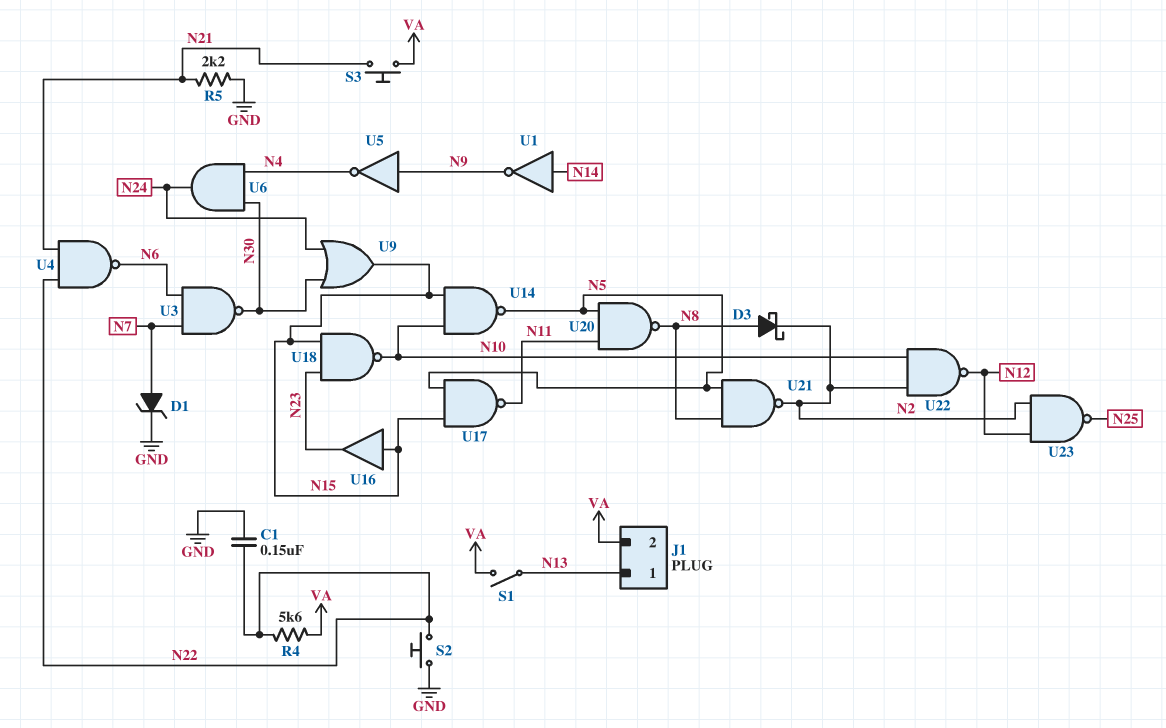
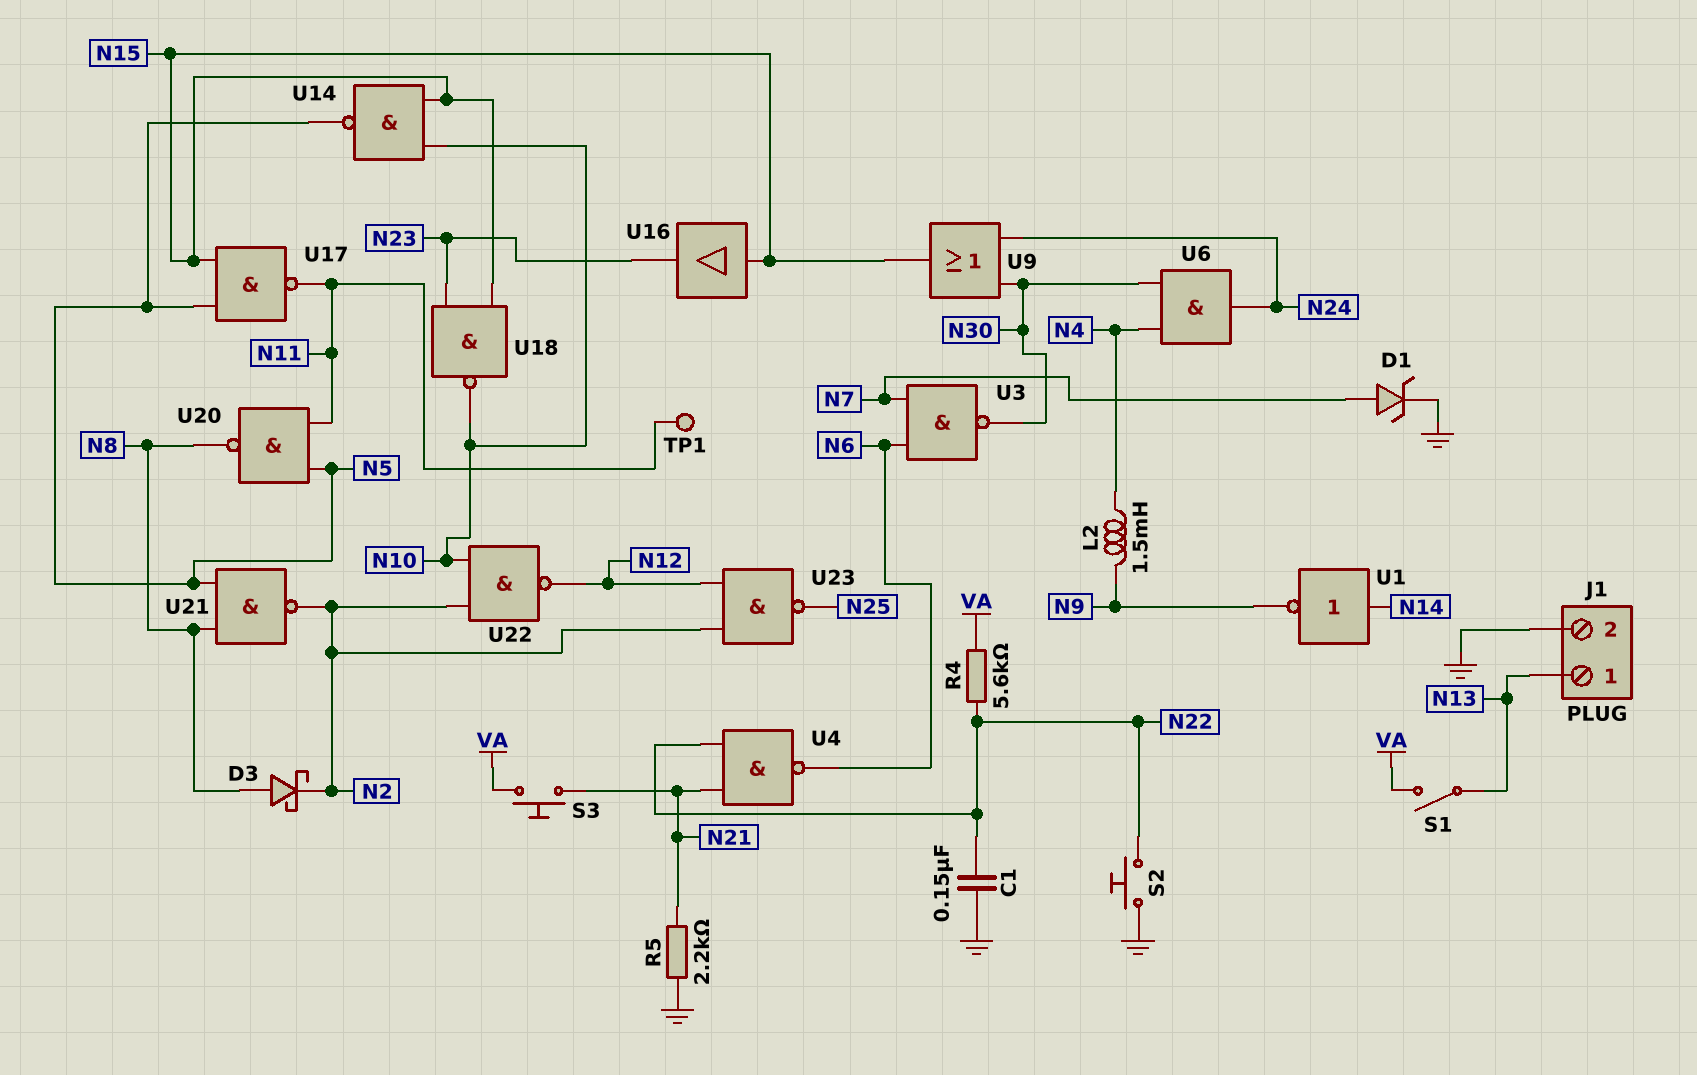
J1 pin 2: VA -> GND
L2: none -> 1.5mH (N4, N9)
TP1: none -> test point (N11)
U5: NOT (in N9, out N4) -> none

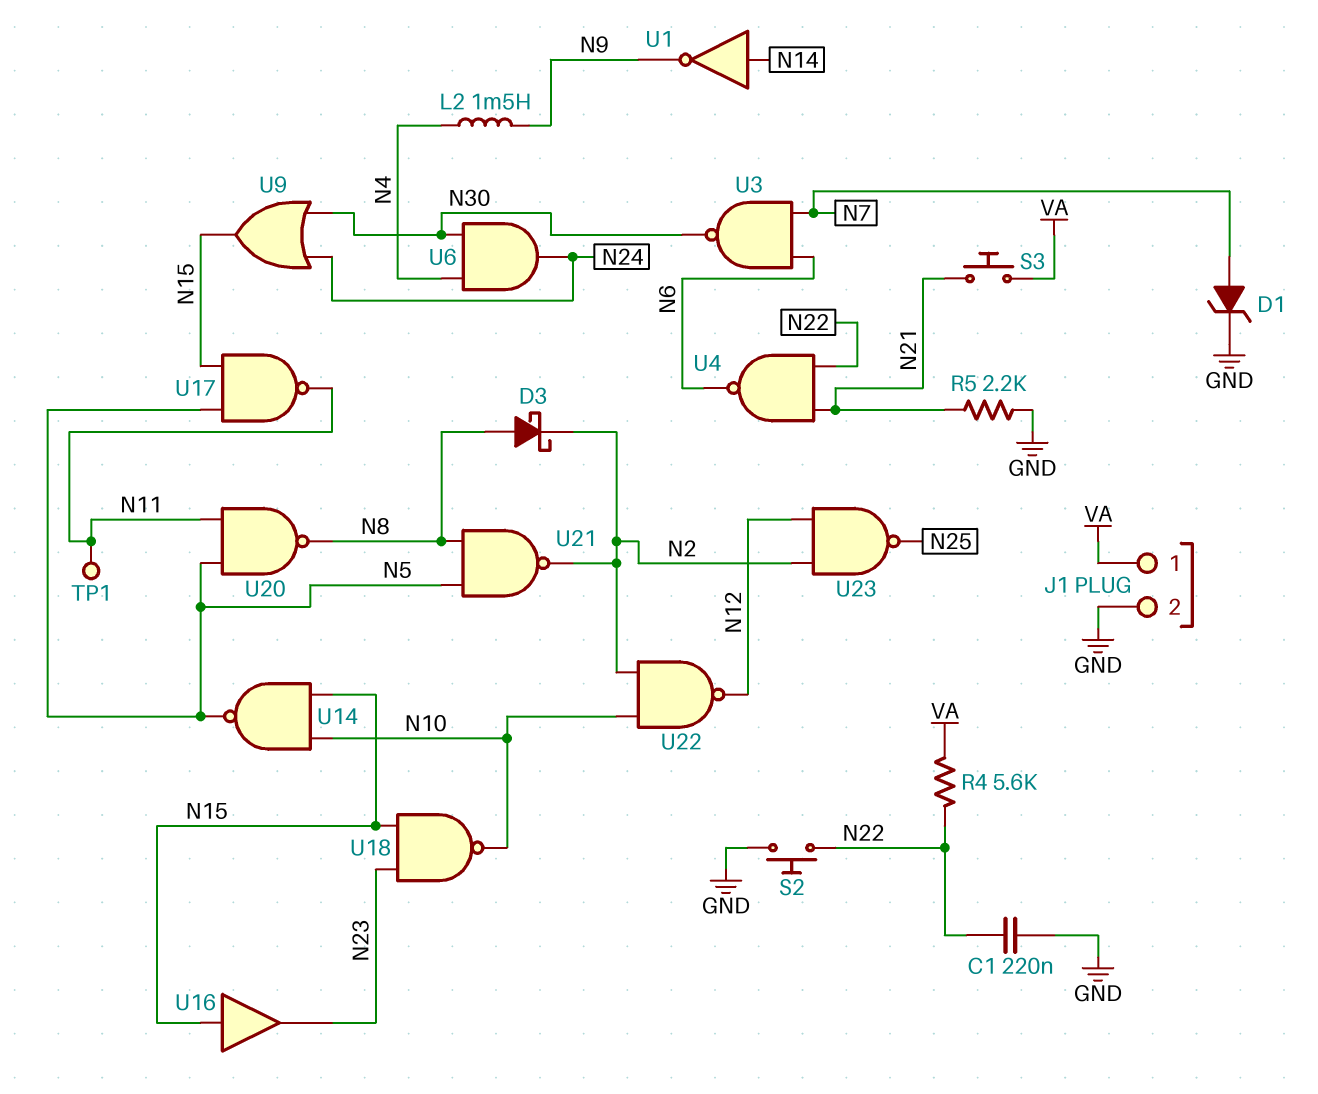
C1: 150nF (GND, N22) -> 220nF (GND, N22)
J1 pin 1: N13 -> VA
S1: switch (N13, VA) -> none

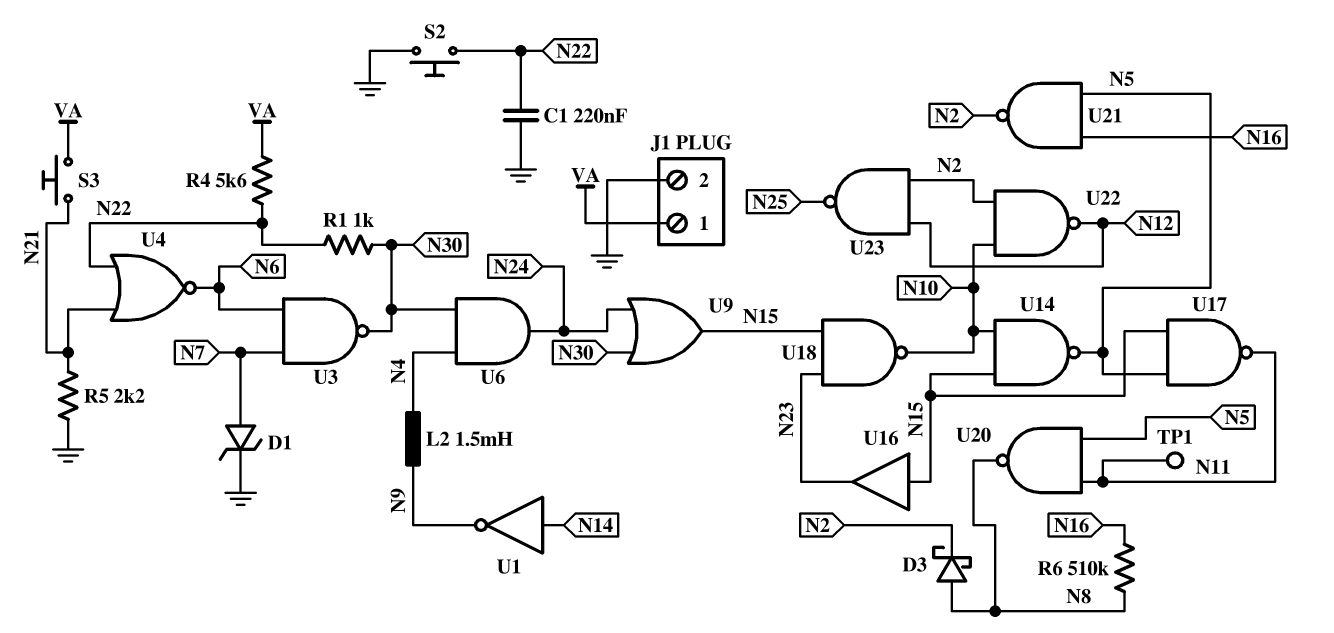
R1: none -> 1k (N22, N30)
R6: none -> 510k (N8, N16)
U4: NAND (in N21, in N22, out N6) -> NOR (in N21, in N22, out N6)
U21: NAND (in N5, in N8, out N2) -> NAND (in N5, in N16, out N2)

